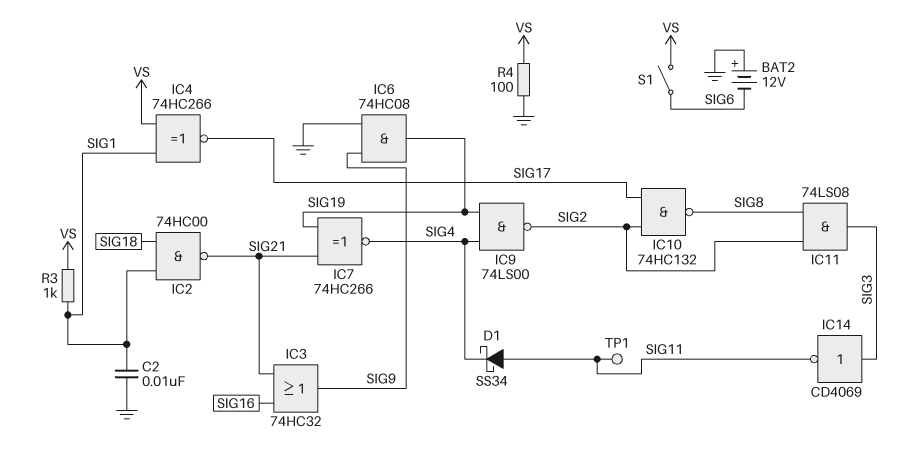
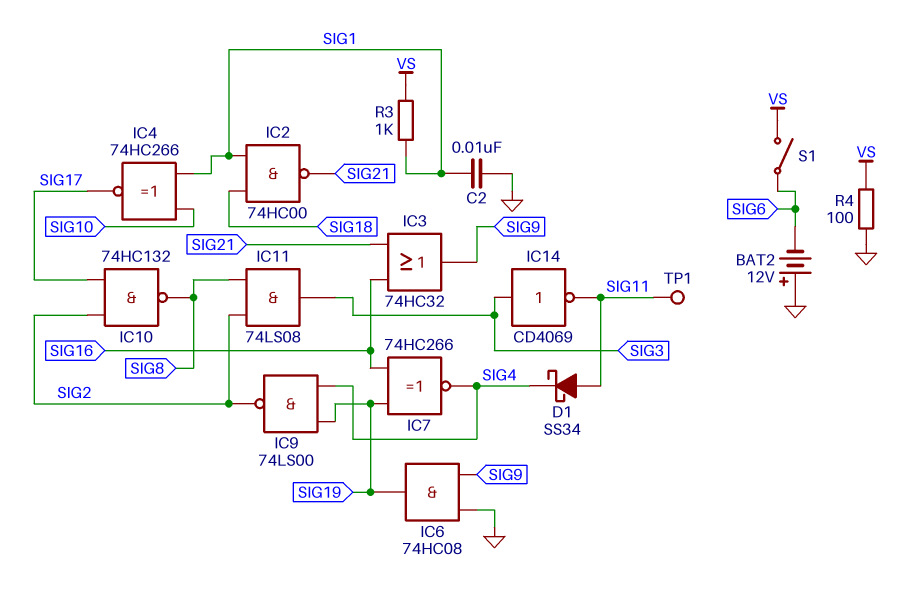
IC4: XNOR 74HC266 (in SIG1, in VS, out SIG17) -> XNOR 74HC266 (in SIG1, in SIG10, out SIG17)
IC7: XNOR 74HC266 (in SIG19, in SIG21, out SIG4) -> XNOR 74HC266 (in SIG16, in SIG19, out SIG4)

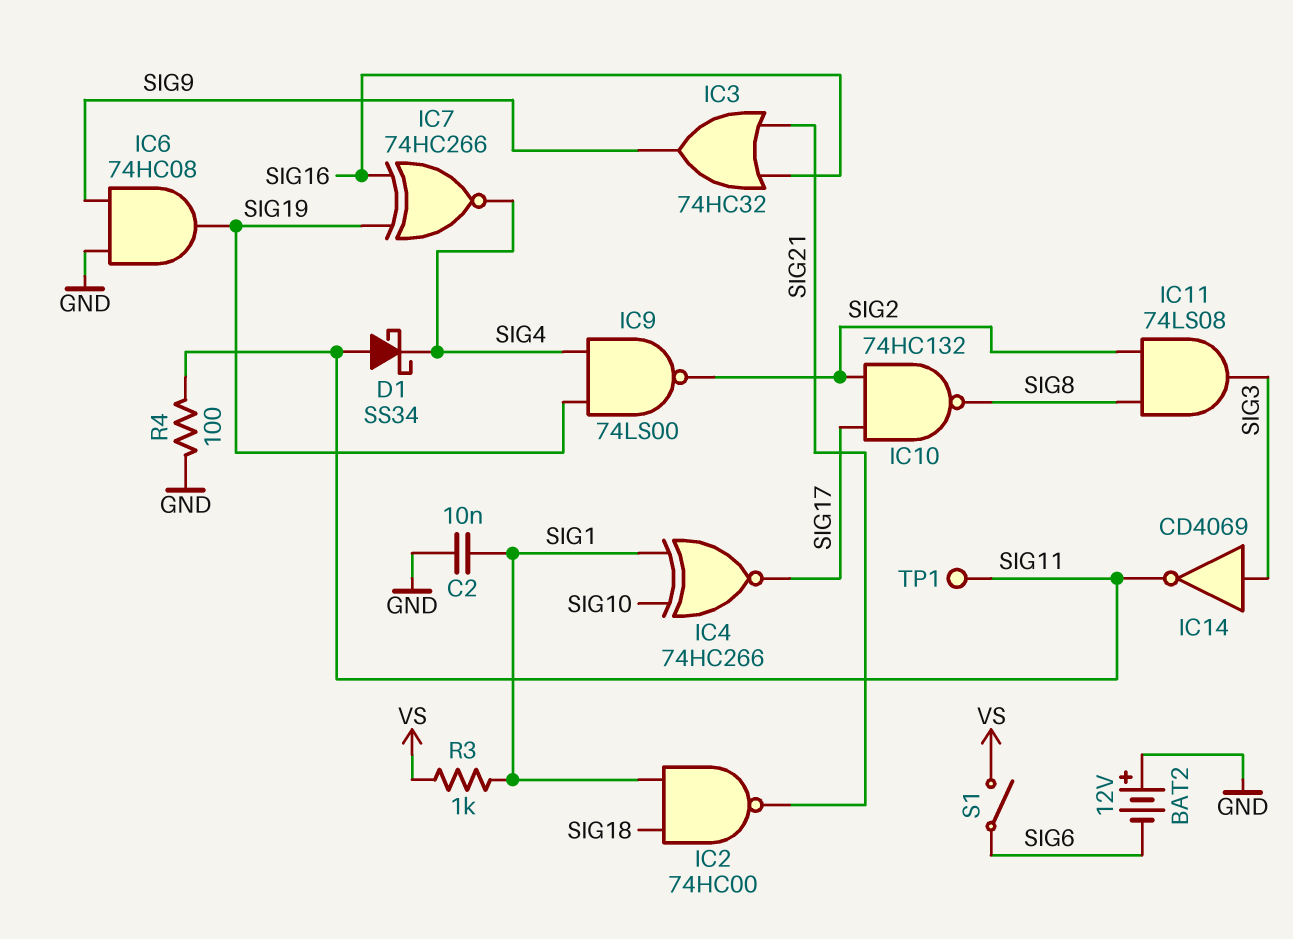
R4: 100 (GND, VS) -> 100 (GND, SIG11)

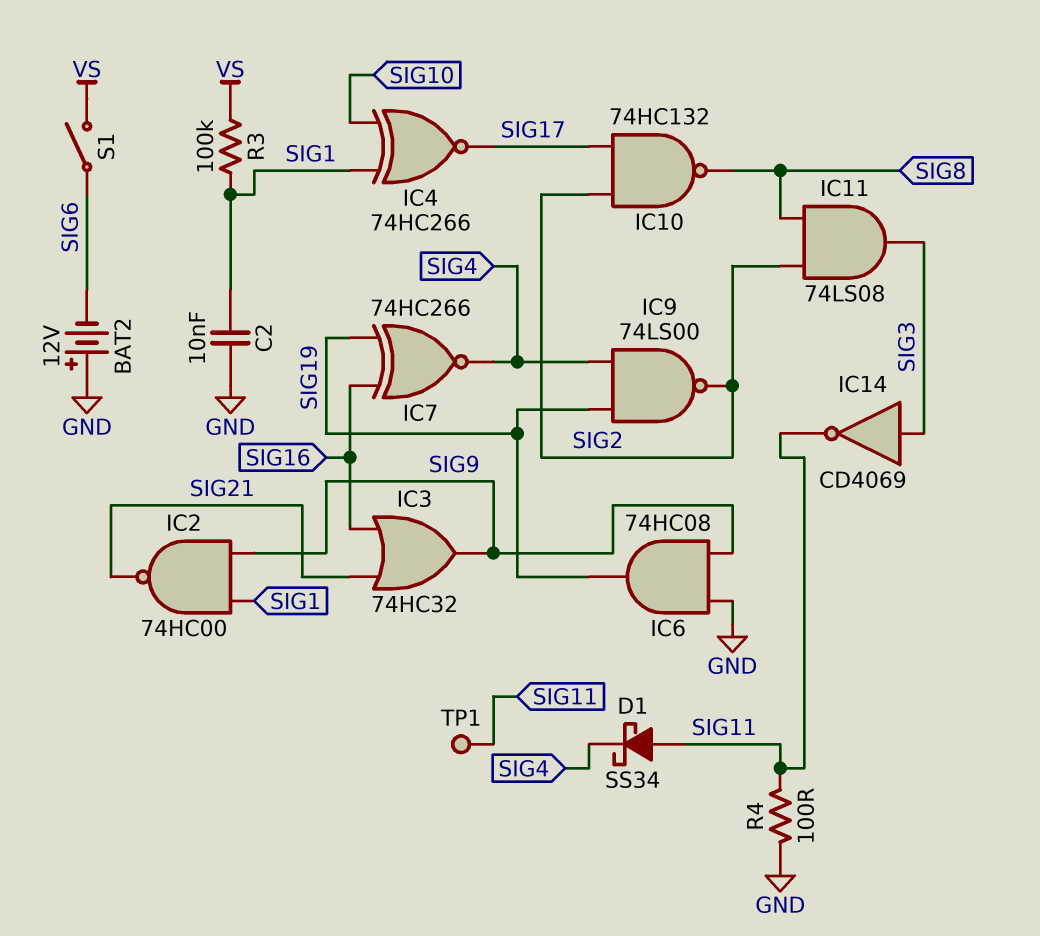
IC2: NAND 74HC00 (in SIG1, in SIG18, out SIG21) -> NAND 74HC00 (in SIG1, in SIG9, out SIG21)
R3: 1k (SIG1, VS) -> 100k (SIG1, VS)

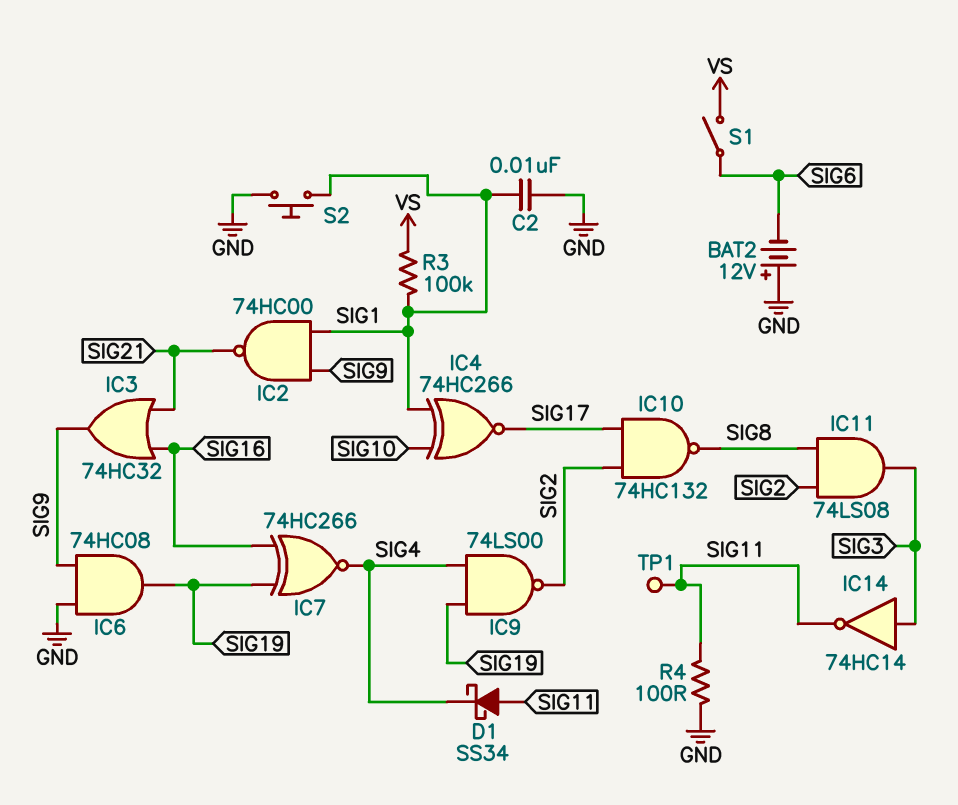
IC14: NOT CD4069 (in SIG3, out SIG11) -> NOT 74HC14 (in SIG3, out SIG11)
S2: none -> button (GND, SIG1)

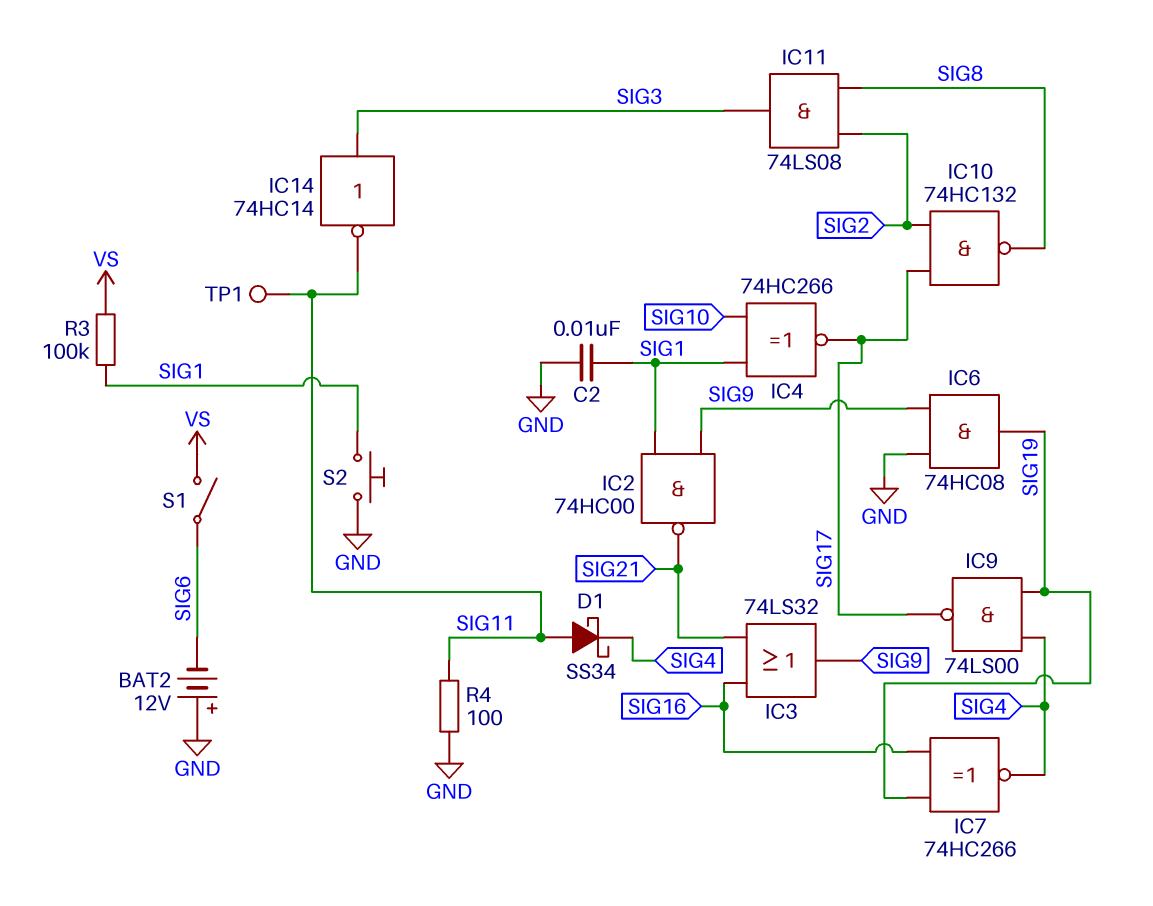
IC3: OR 74HC32 (in SIG16, in SIG21, out SIG9) -> OR 74LS32 (in SIG16, in SIG21, out SIG9)
IC9: NAND 74LS00 (in SIG4, in SIG19, out SIG2) -> NAND 74LS00 (in SIG4, in SIG19, out SIG17)

